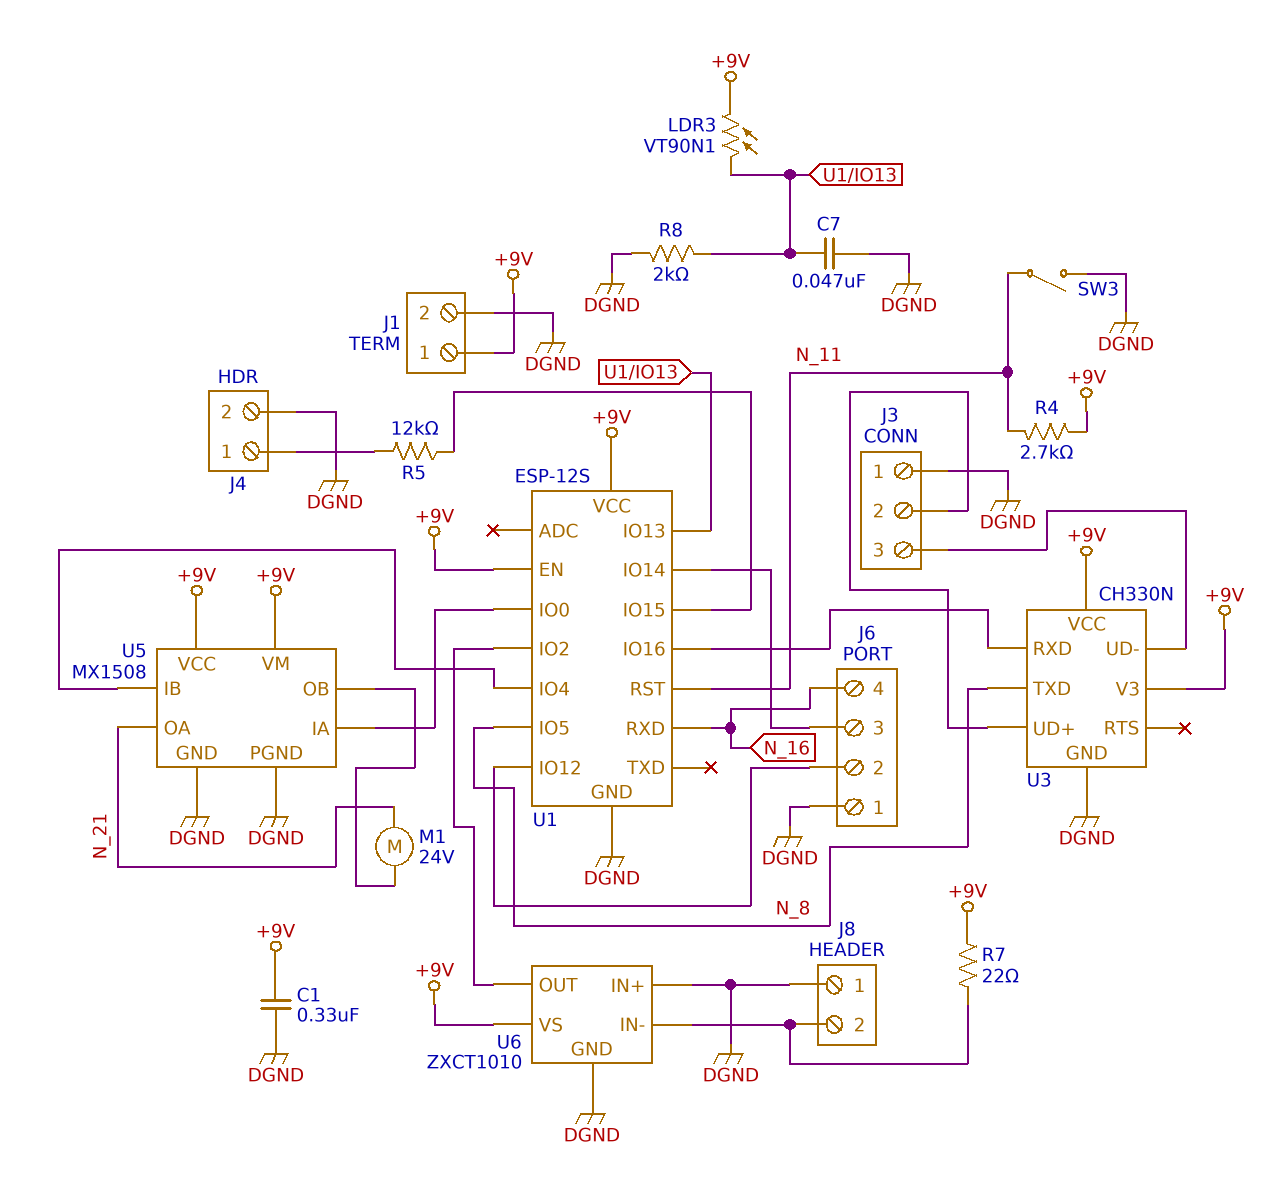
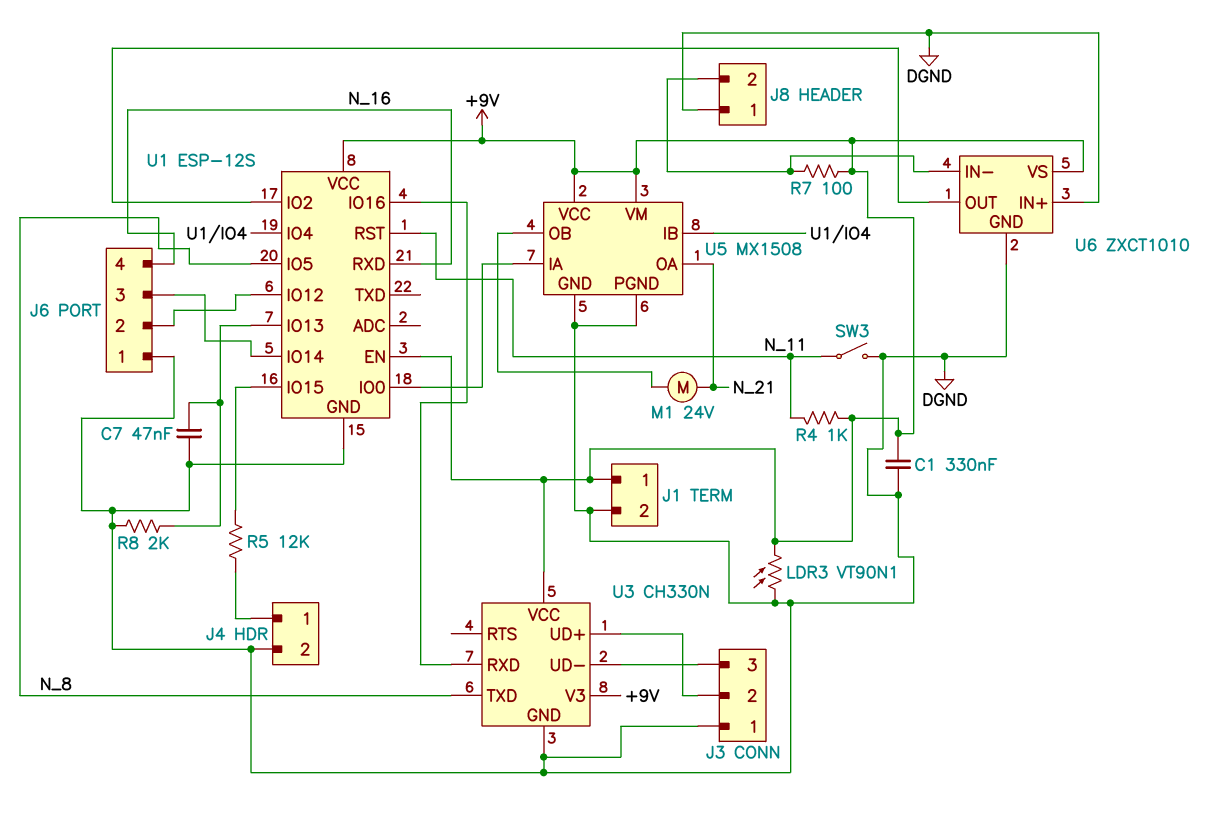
LDR3: VT90N1 (+9V, U1/IO13) -> VT90N1 (+9V, DGND)
R4: 2.7k (+9V, N_11) -> 1k (+9V, N_11)
R7: 22 (+9V, J8/2) -> 100 (+9V, J8/2)

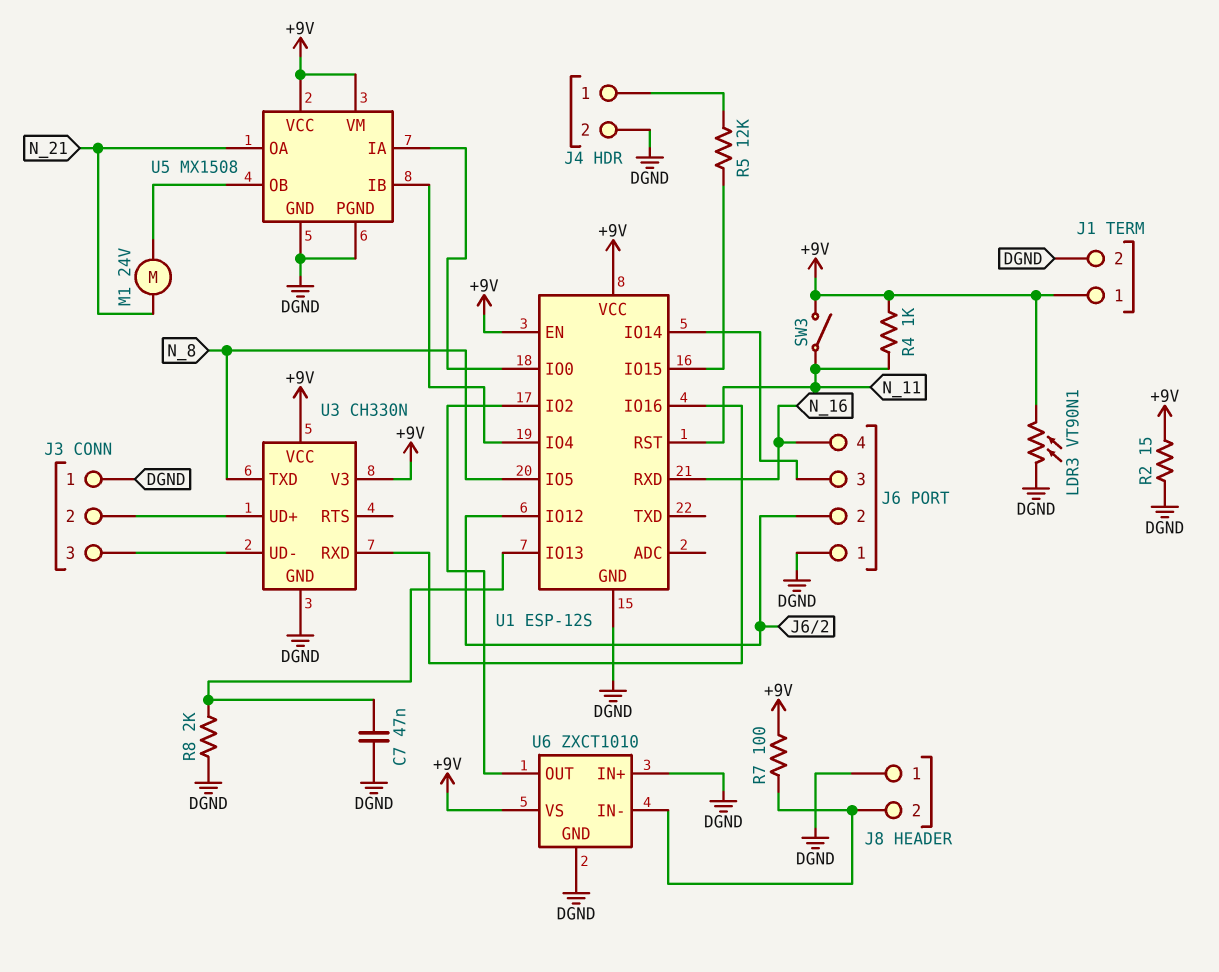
C1: 330nF (+9V, DGND) -> none
R2: none -> 15 (+9V, DGND)
SW3: switch (DGND, N_11) -> switch (+9V, N_11)

